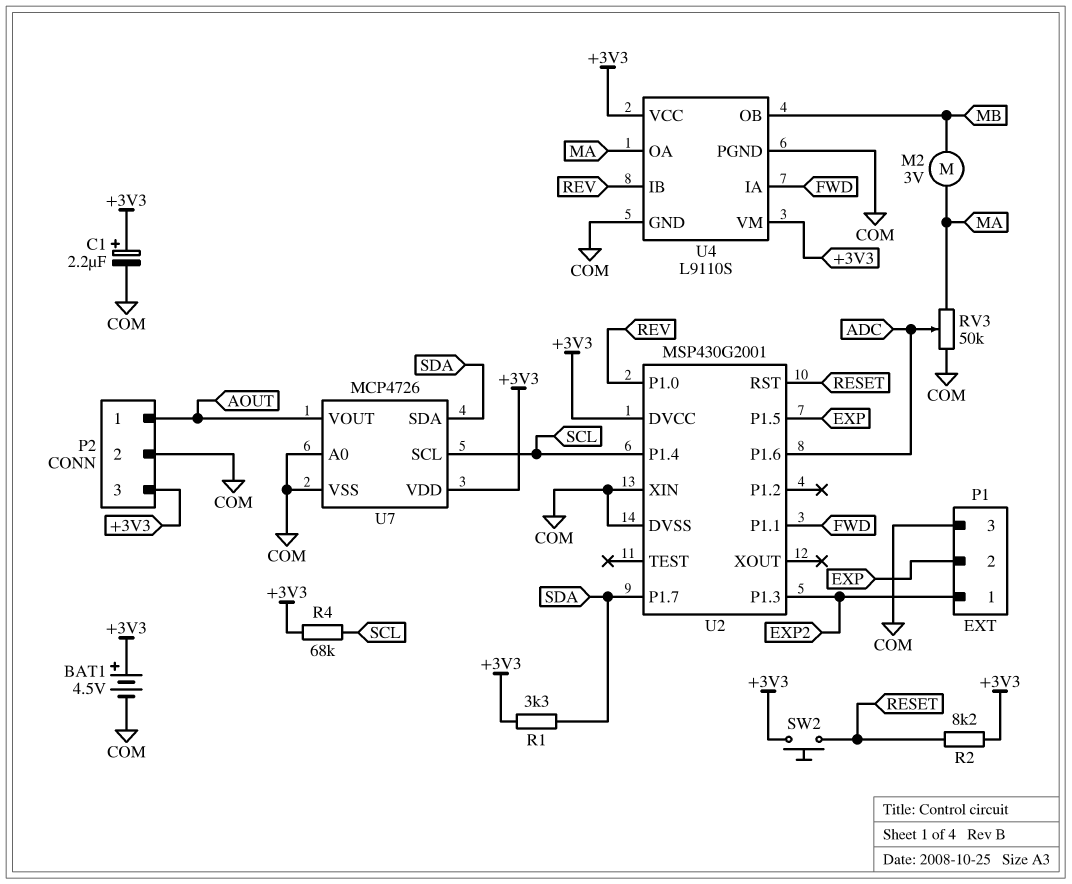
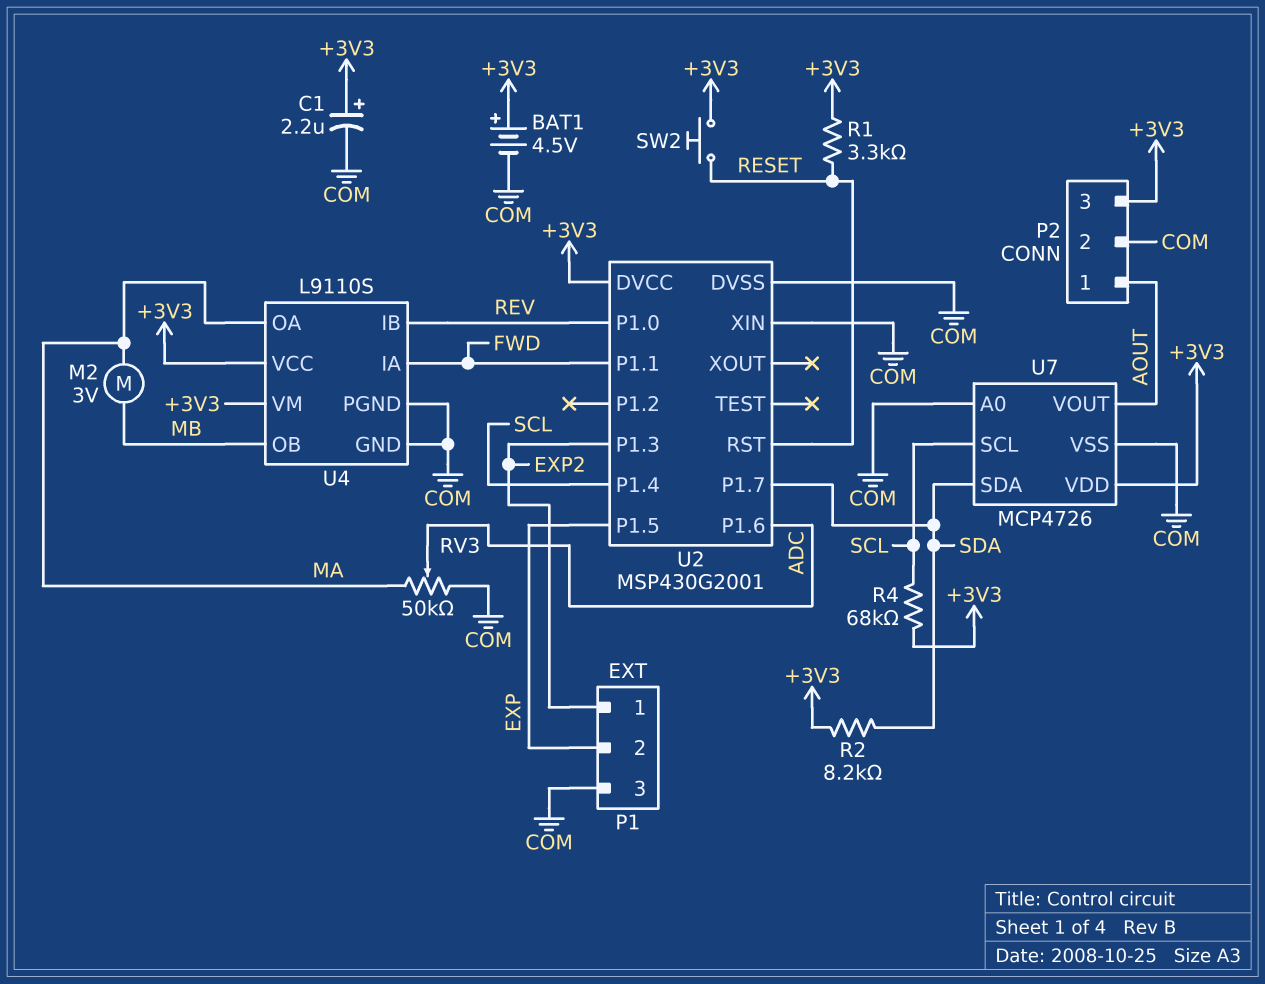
R1: 3.3k (+3V3, SDA) -> 3.3k (+3V3, RESET)
R2: 8.2k (+3V3, RESET) -> 8.2k (+3V3, SDA)

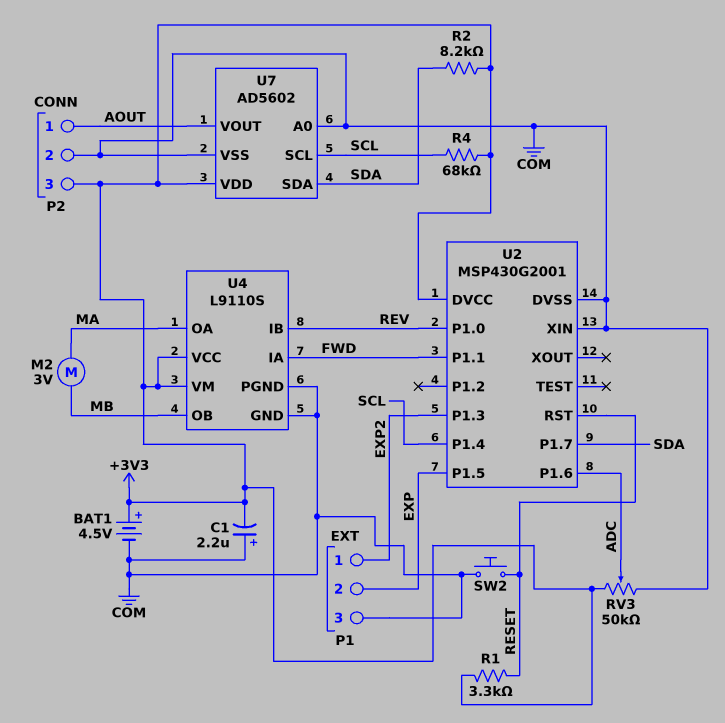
C1: 2.2uF (plus +3V3, minus COM) -> 2.2uF (plus COM, minus +3V3)
RV3: 50k (COM, MA, wiper ADC) -> 50k (+3V3, COM, wiper ADC)
SW2: button (+3V3, RESET) -> button (COM, RESET)
U7: MCP4726 -> AD5602

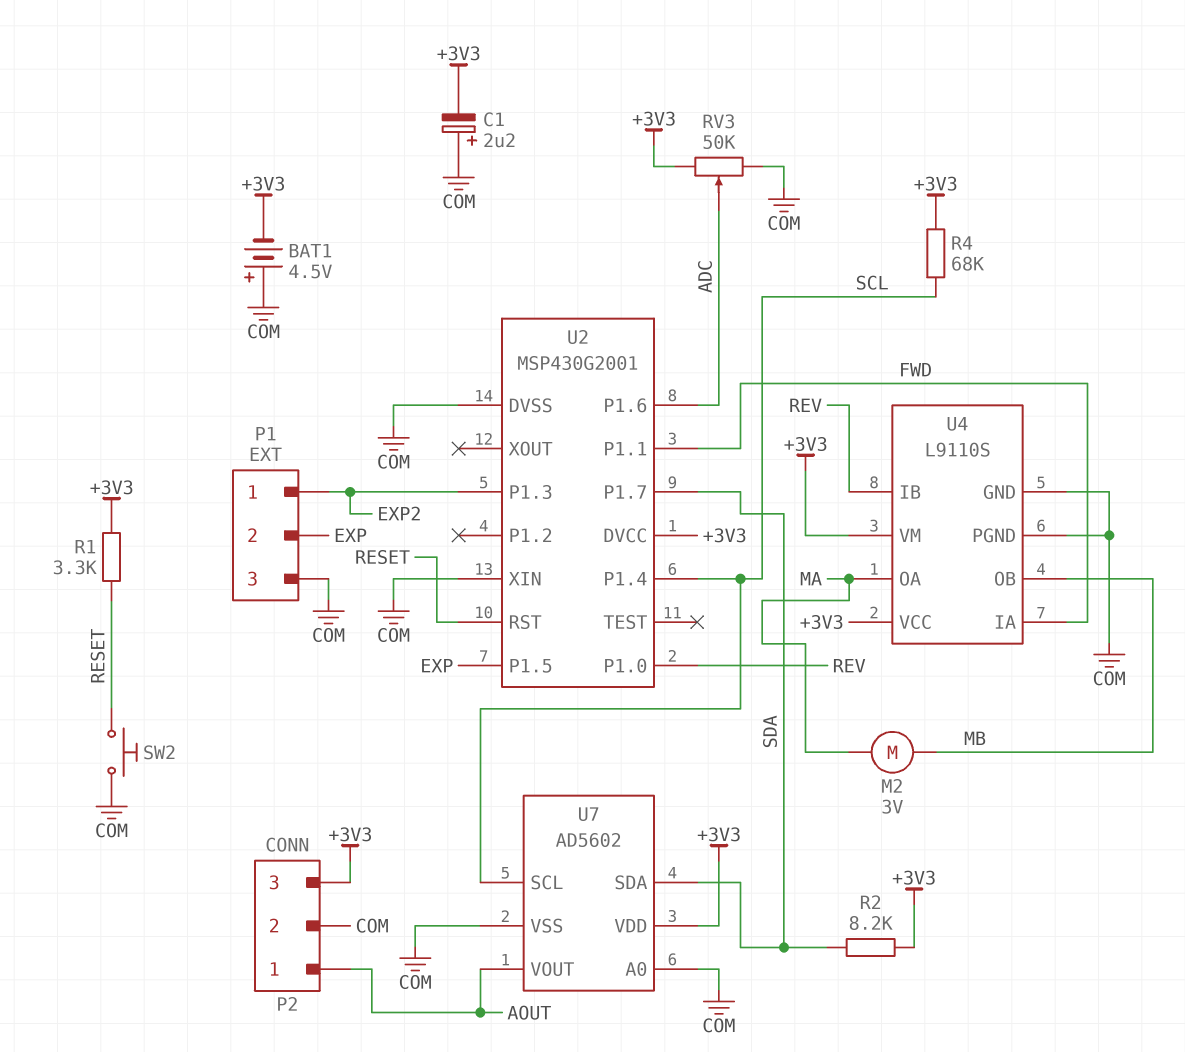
BAT1: 4.5V (plus +3V3, minus COM) -> 4.5V (plus COM, minus +3V3)

